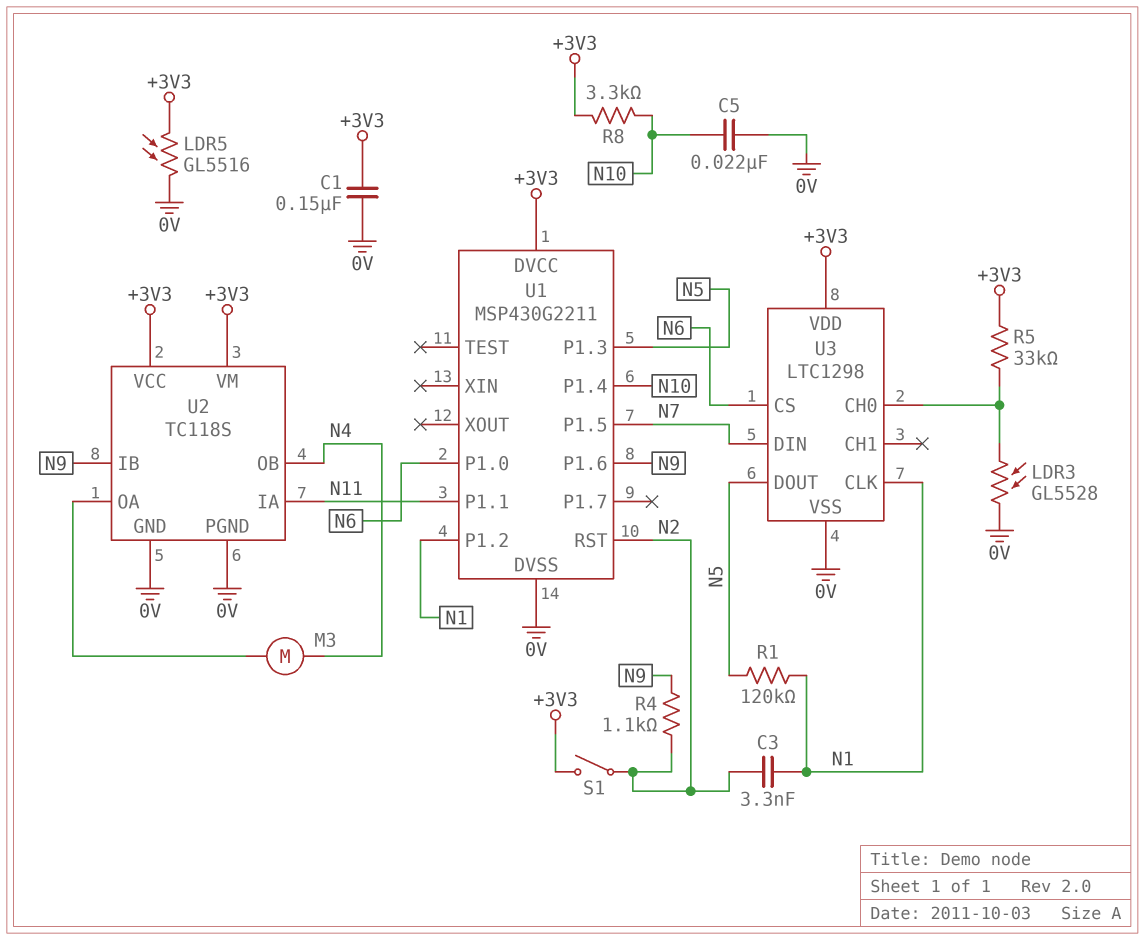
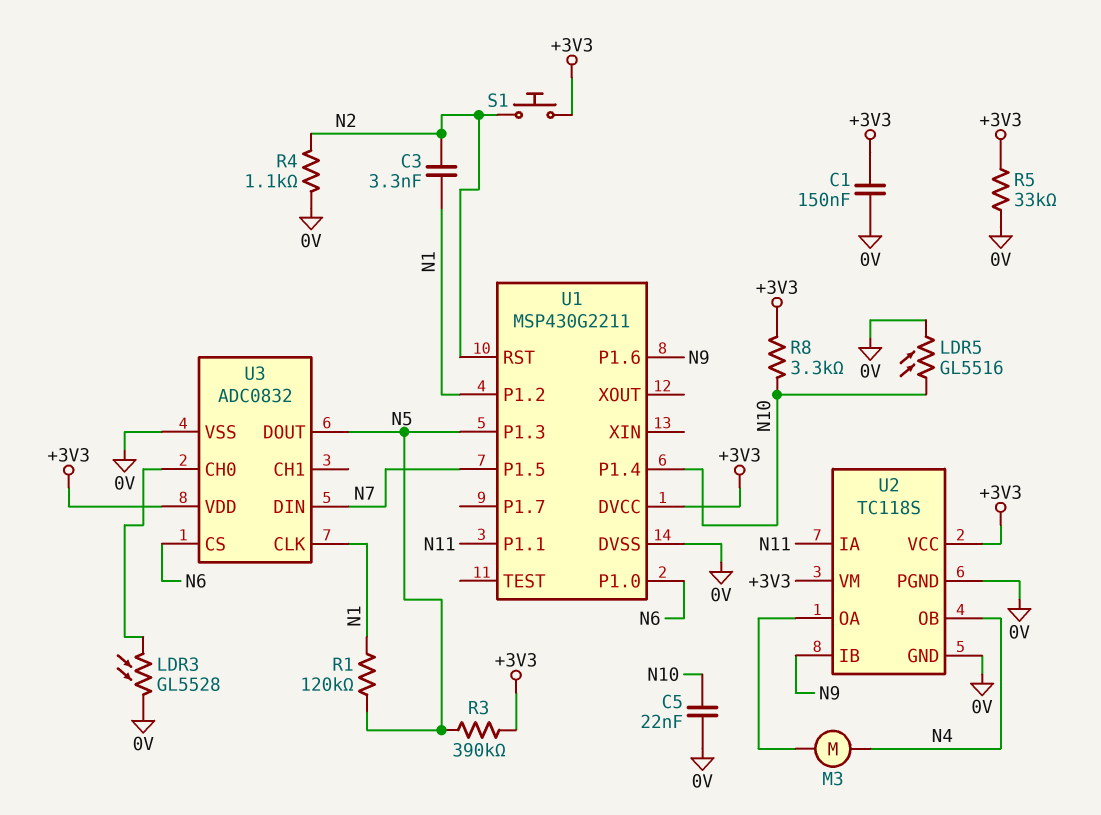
LDR5: GL5516 (+3V3, 0V) -> GL5516 (0V, N10)
R3: none -> 390k (+3V3, N5)
R4: 1.1k (N2, N9) -> 1.1k (0V, N2)
R5: 33k (+3V3, U3/CH0) -> 33k (+3V3, 0V)
S1: switch (+3V3, N2) -> button (+3V3, N2)
U3: LTC1298 -> ADC0832

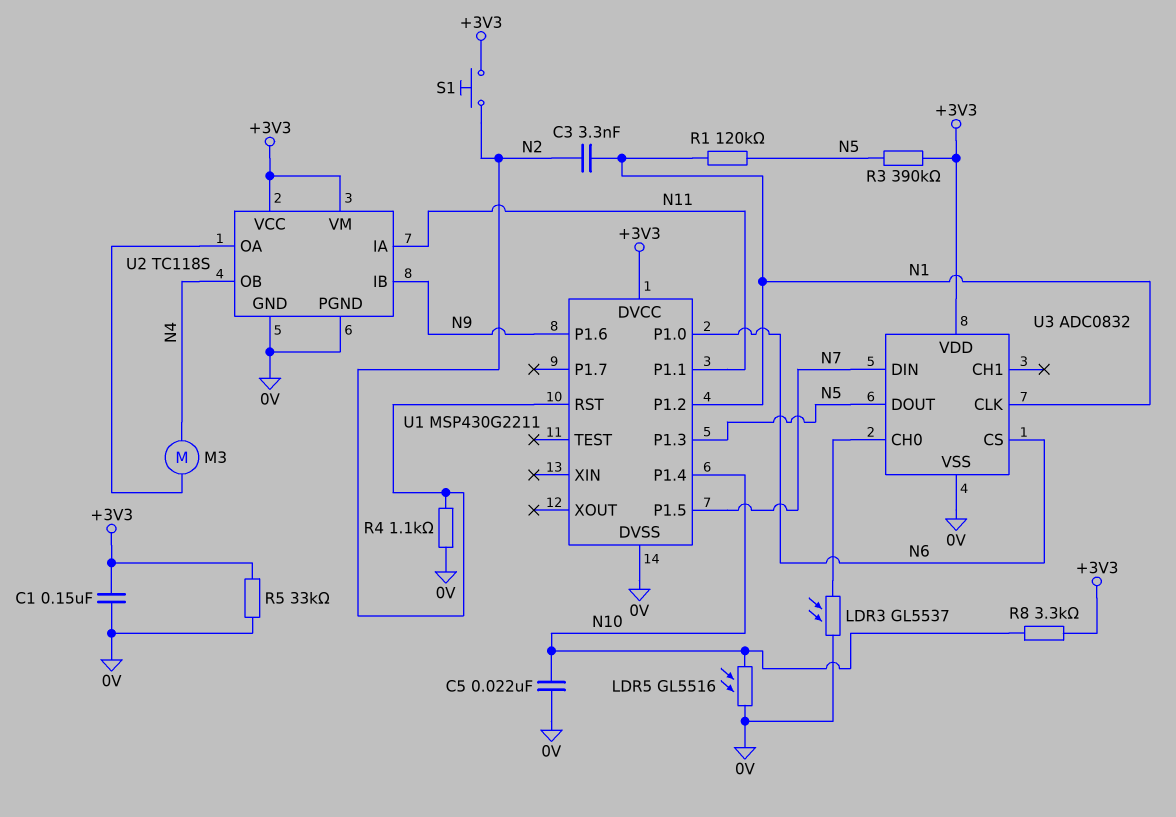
LDR3: GL5528 (0V, U3/CH0) -> GL5537 (0V, U3/CH0)

